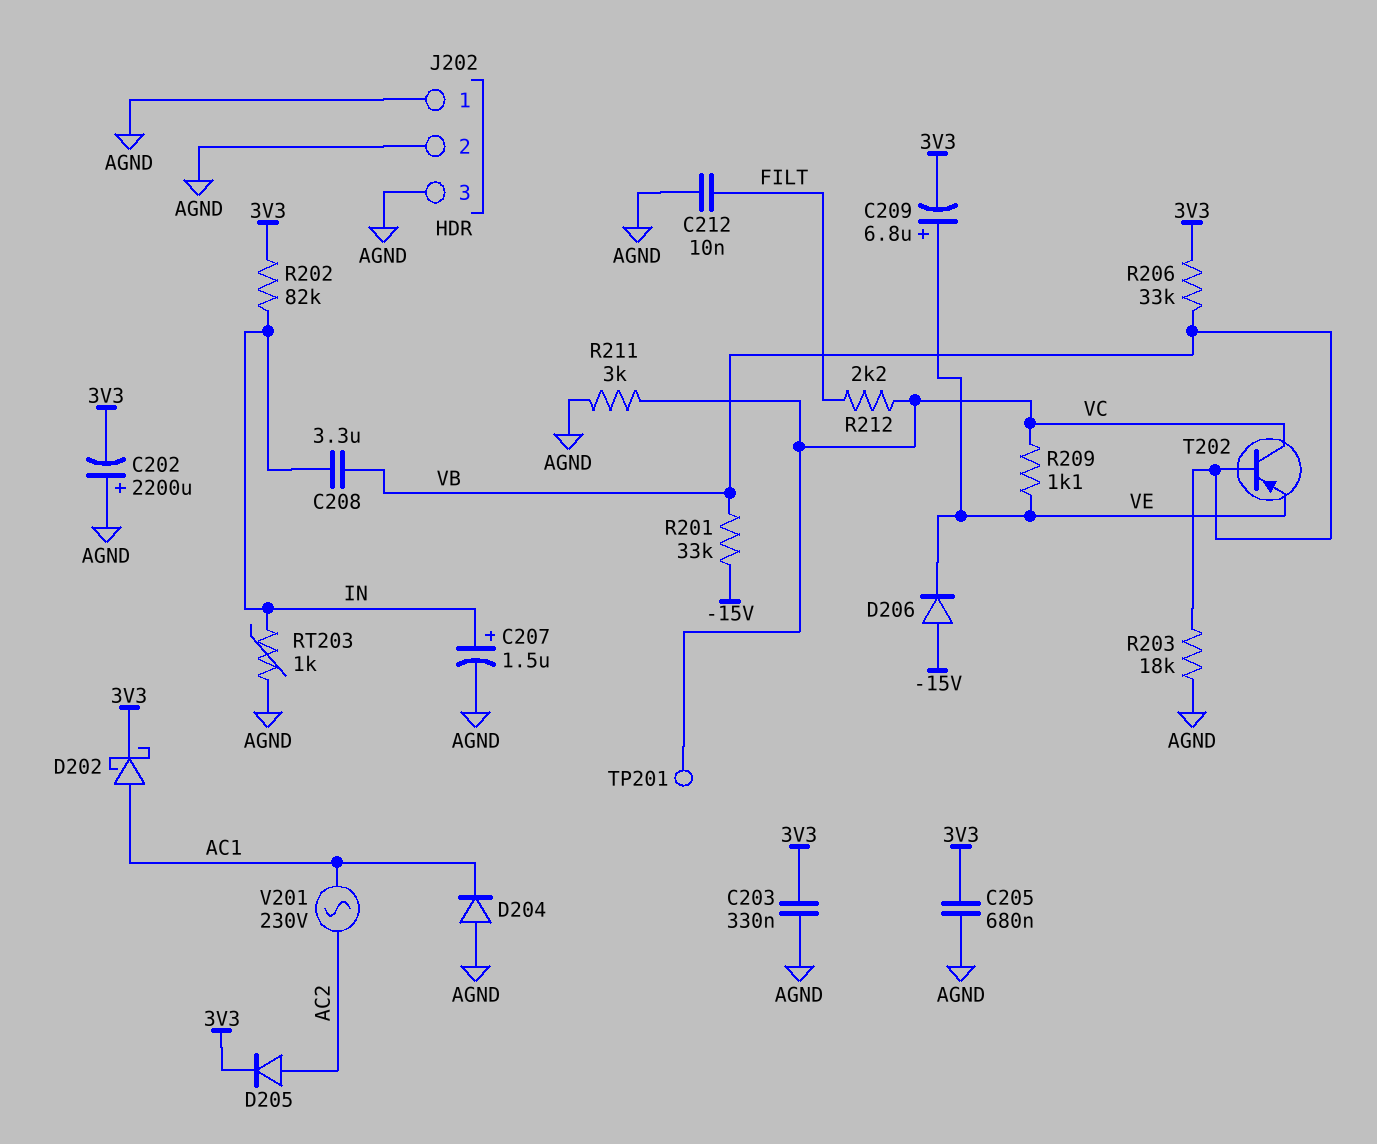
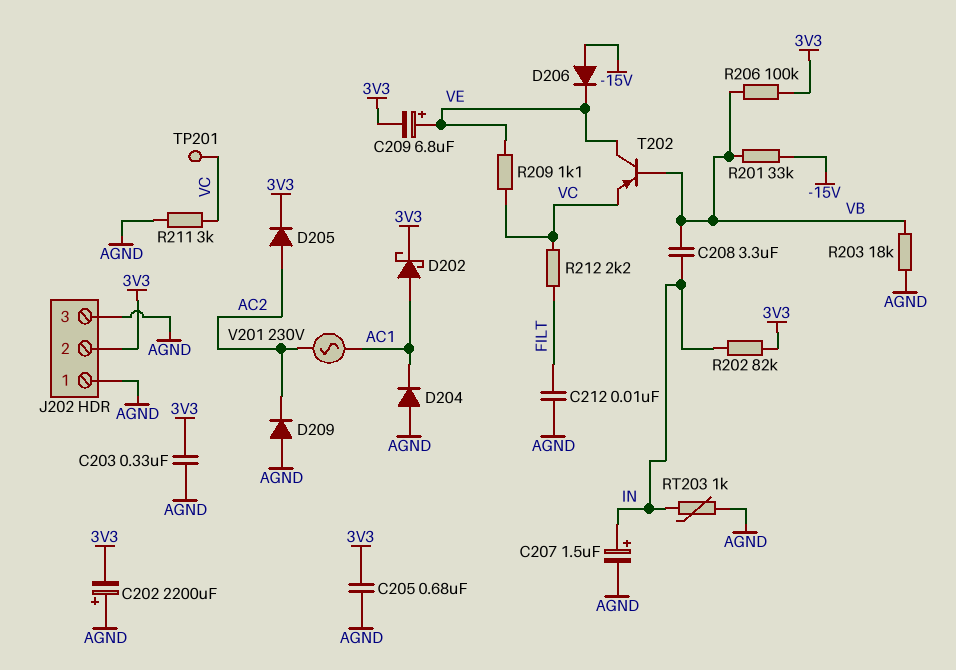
D209: none -> diode (A AGND, K AC2)
J202 pin 2: AGND -> 3V3
R206: 33k (3V3, VB) -> 100k (3V3, VB)
T202: PNP (B VB, C VC, E VE) -> PNP (B VB, C VE, E VC)

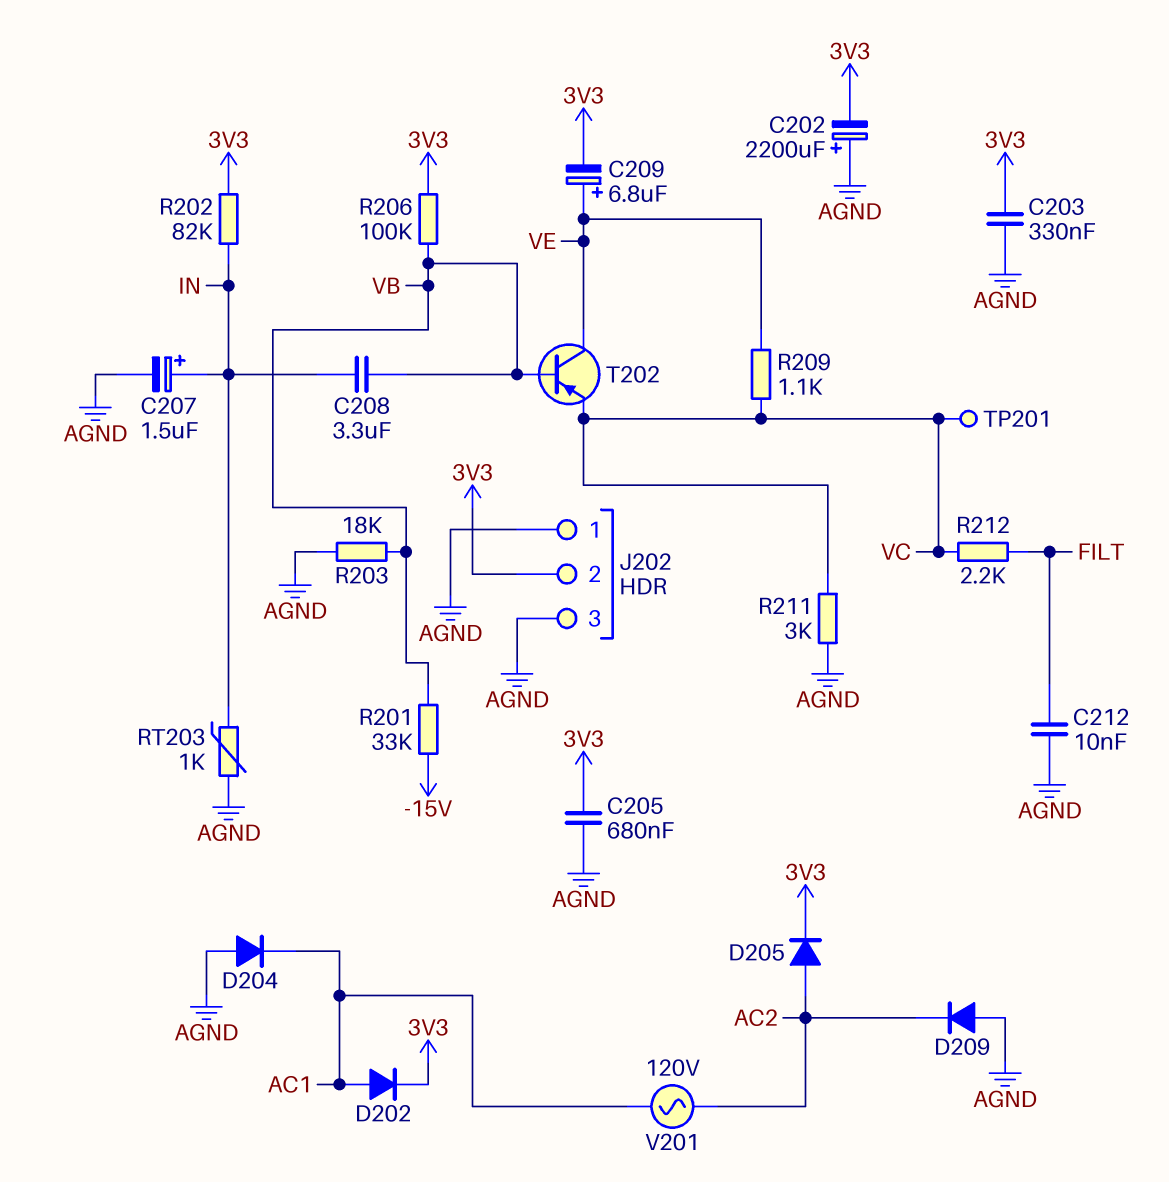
D202: schottky (A AC1, K 3V3) -> diode (A AC1, K 3V3)
D206: diode (A -15V, K VE) -> none
V201: AC 230V (AC1, AC2) -> AC 120V (AC1, AC2)

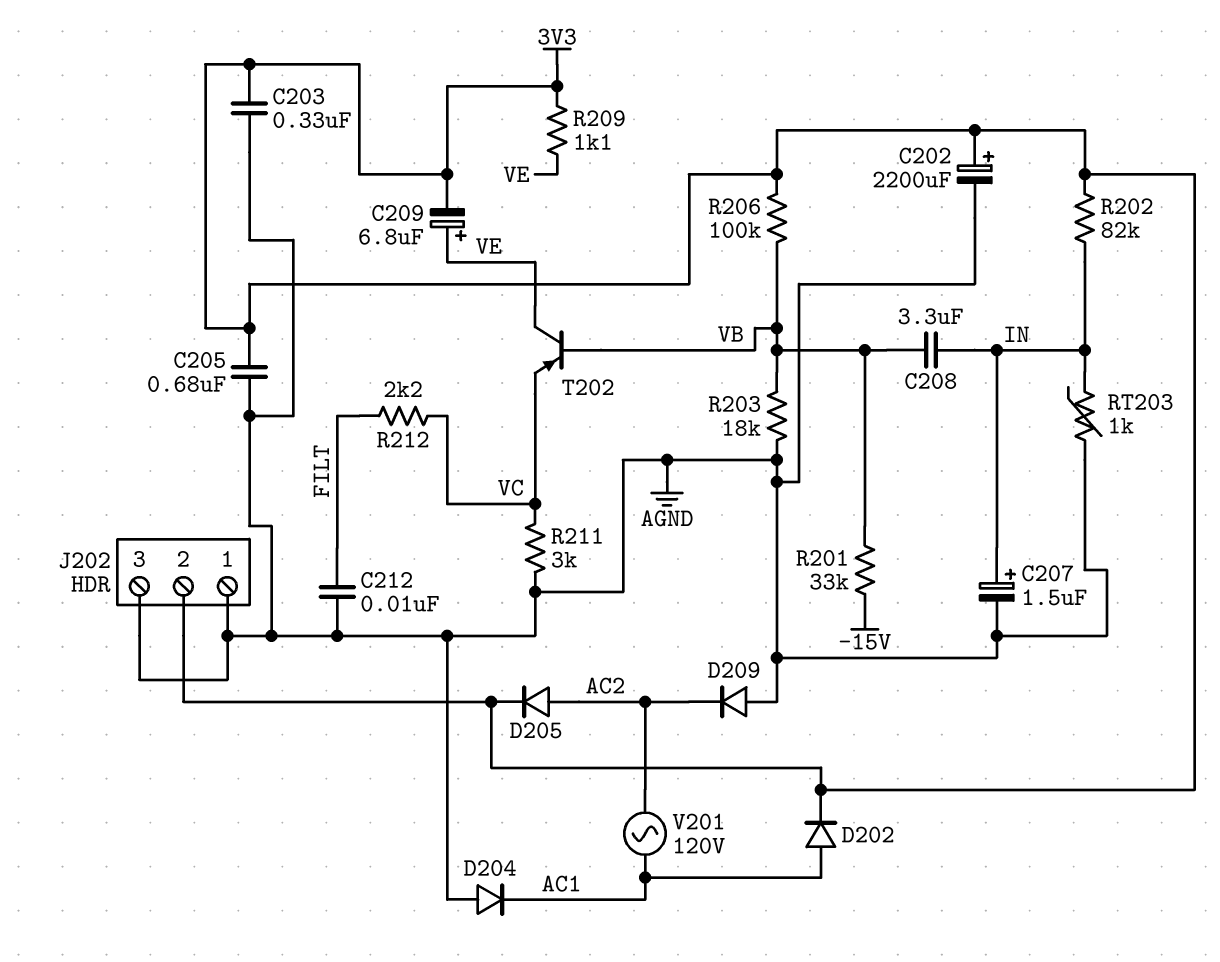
C202: 2200uF (plus AGND, minus 3V3) -> 2200uF (plus 3V3, minus AGND)
R209: 1.1k (VC, VE) -> 1.1k (3V3, VE)
TP201: test point (VC) -> none

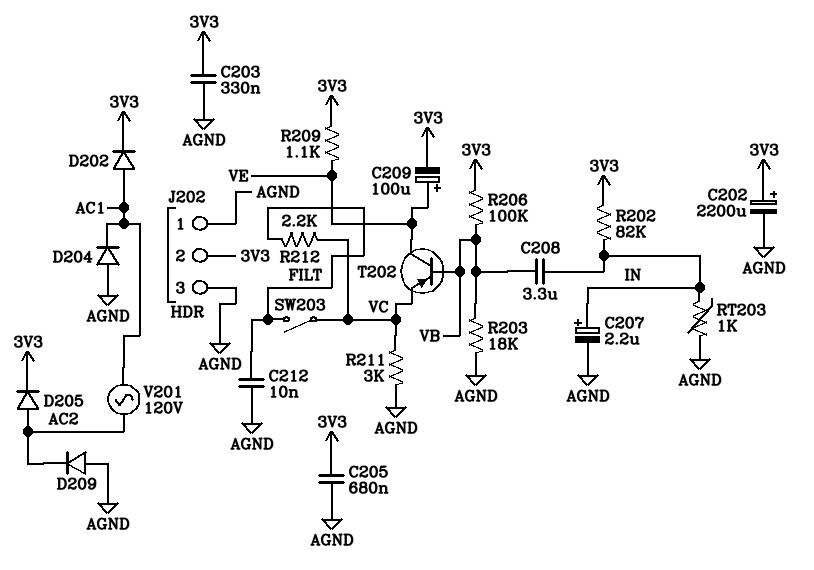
C207: 1.5uF (plus IN, minus AGND) -> 2.2uF (plus IN, minus AGND)
C209: 6.8uF (plus VE, minus 3V3) -> 100uF (plus VE, minus 3V3)
R201: 33k (-15V, VB) -> none
SW203: none -> switch (FILT, VC)

